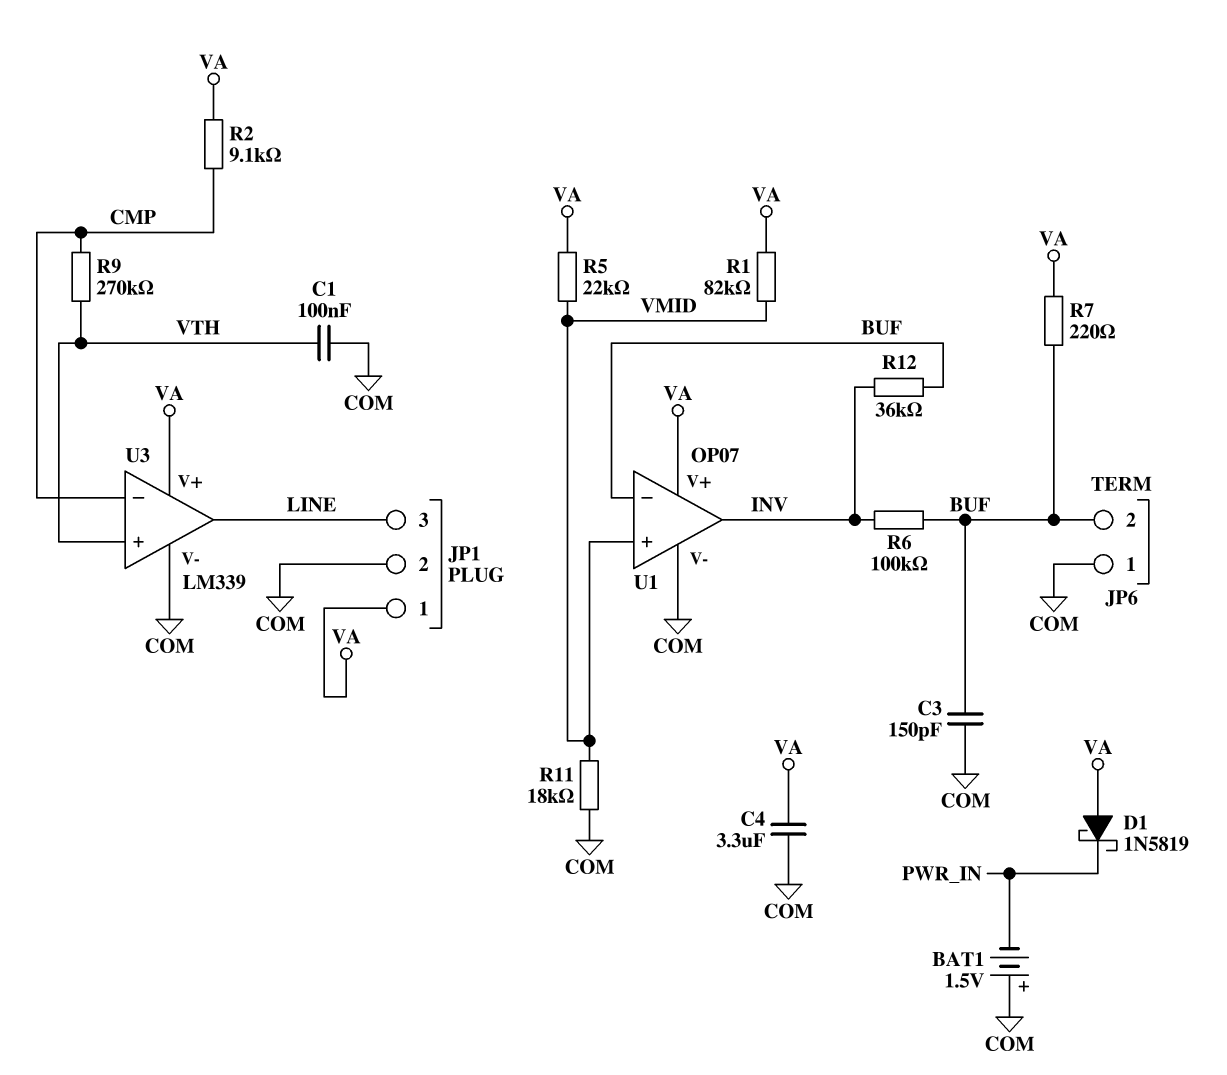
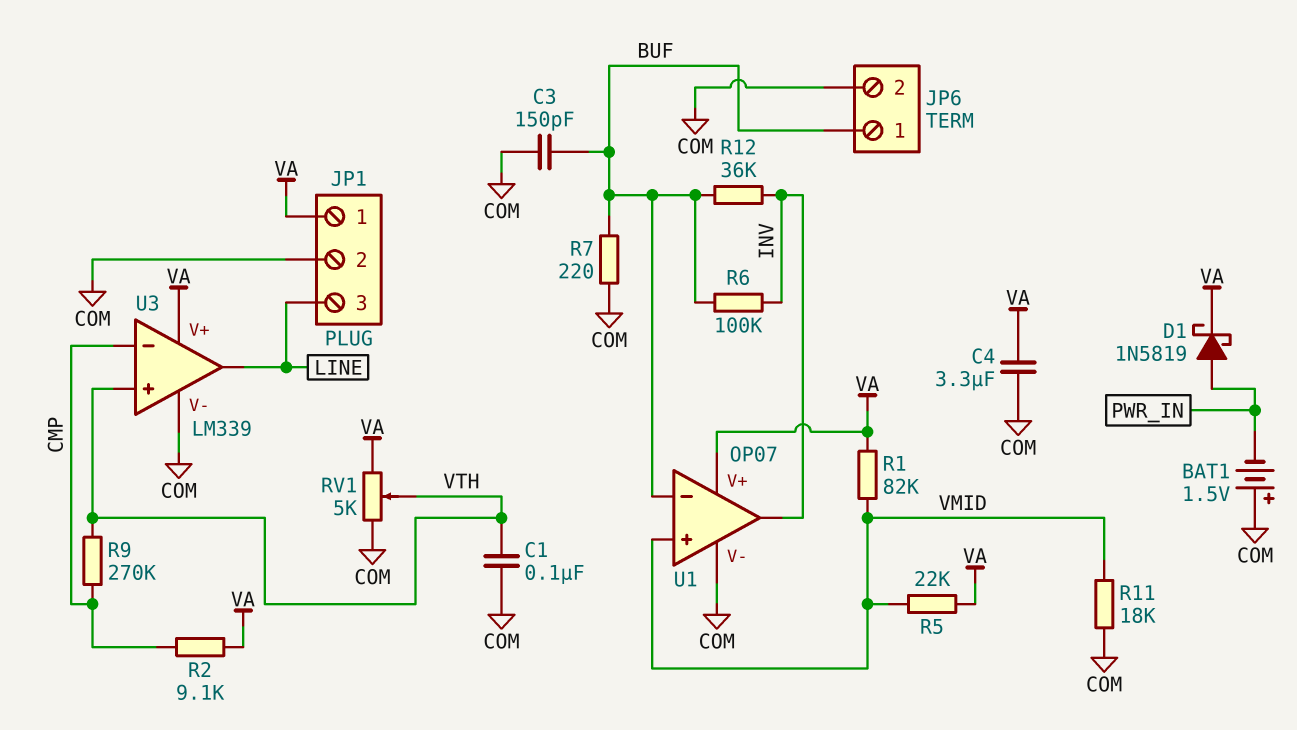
D1: schottky 1N5819 (A VA, K PWR_IN) -> schottky 1N5819 (A PWR_IN, K VA)
JP6 pin 1: COM -> BUF
JP6 pin 2: BUF -> COM
R7: 220 (BUF, VA) -> 220 (BUF, COM)
RV1: none -> 5k (COM, VA, wiper VTH)

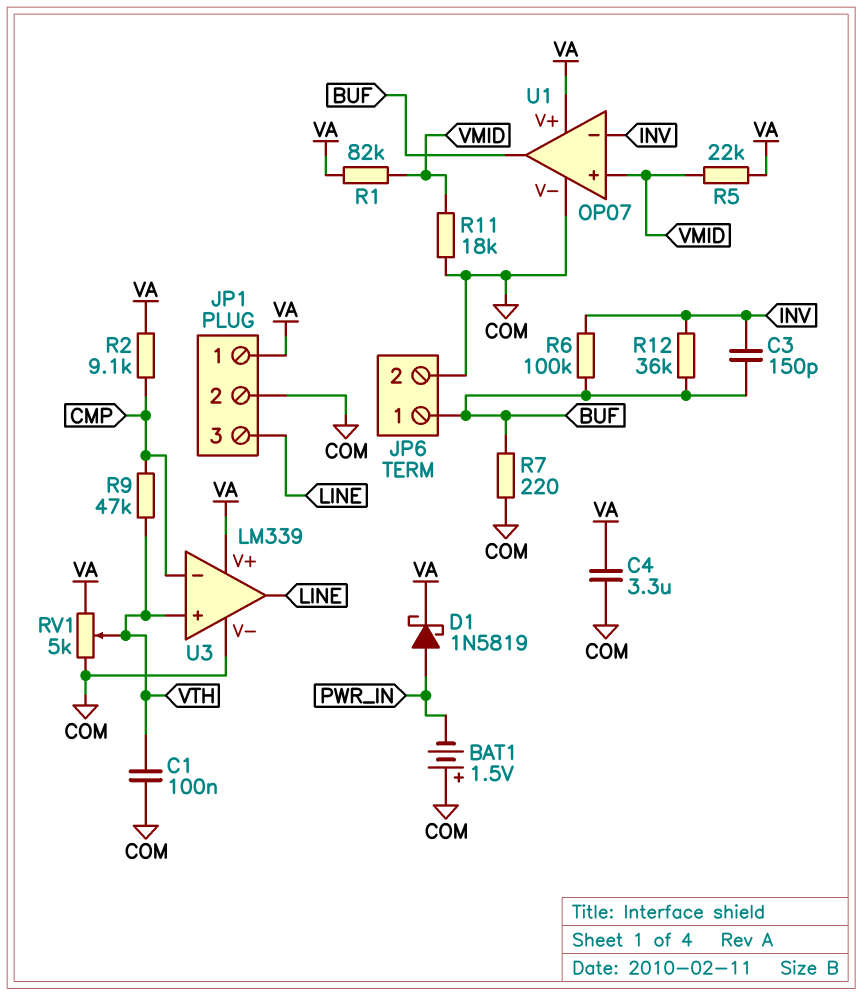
C3: 150pF (BUF, COM) -> 150pF (BUF, INV)
R9: 270k (CMP, VTH) -> 47k (CMP, VTH)
U1 pin in-: BUF -> INV
U1 pin out: INV -> BUF

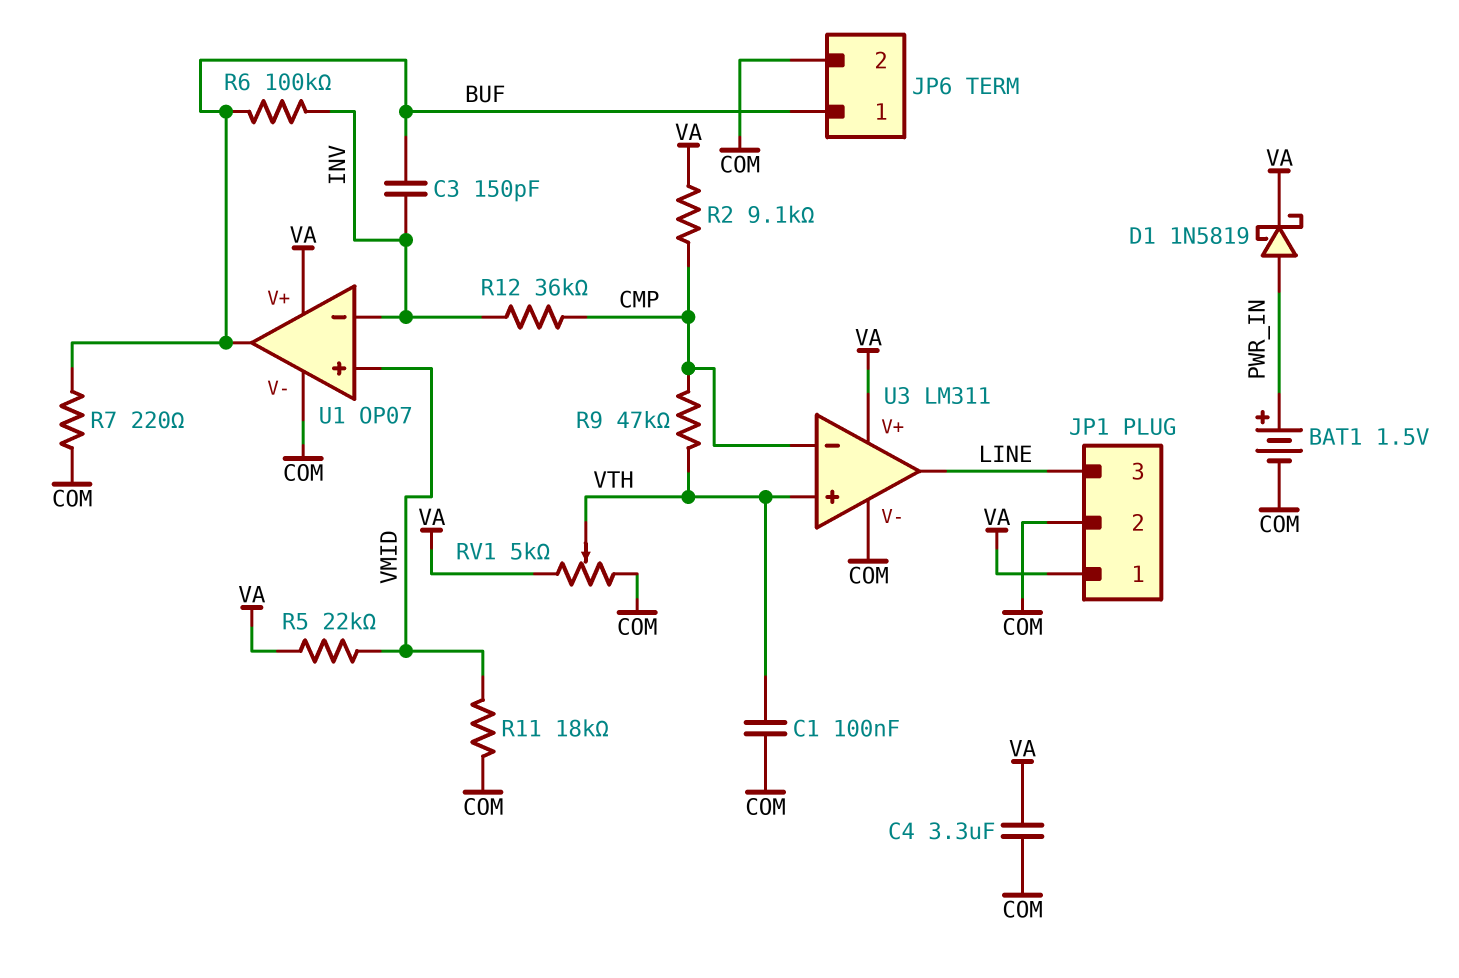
BAT1: 1.5V (plus COM, minus PWR_IN) -> 1.5V (plus PWR_IN, minus COM)
R1: 82k (VA, VMID) -> none
R12: 36k (BUF, INV) -> 36k (CMP, INV)
U3: LM339 -> LM311

